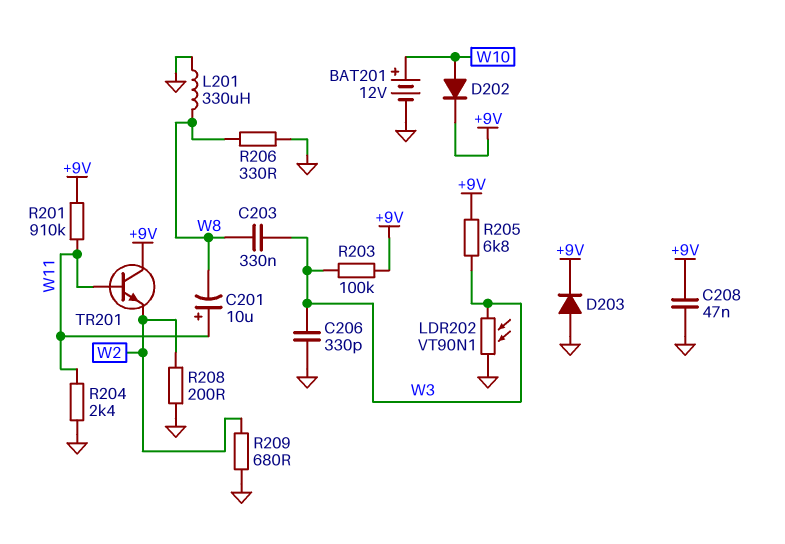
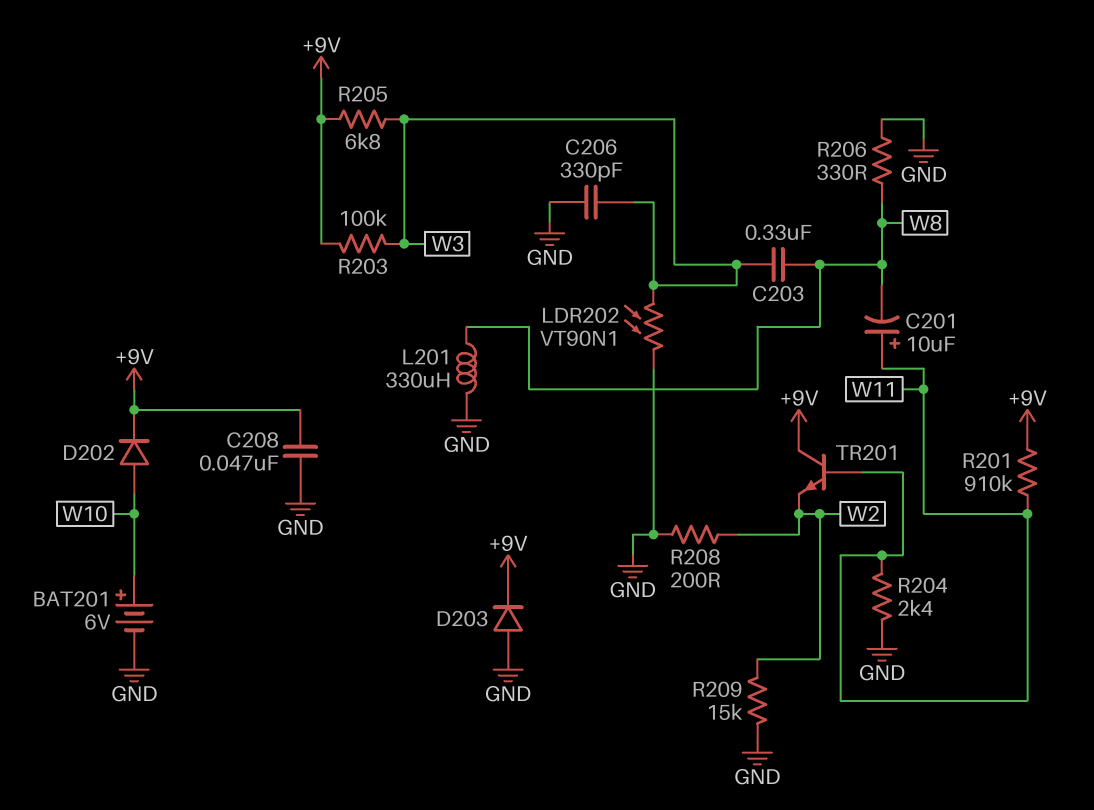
BAT201: 12V (plus W10, minus GND) -> 6V (plus W10, minus GND)
R209: 680 (GND, W2) -> 15k (GND, W2)

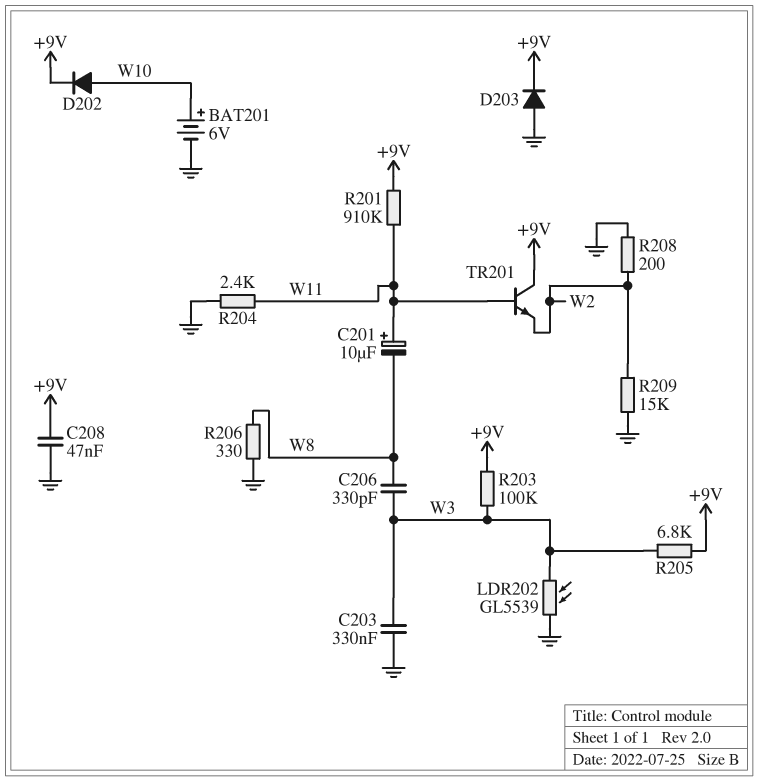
C203: 330nF (W3, W8) -> 330nF (GND, W3)
C206: 330pF (GND, W3) -> 330pF (W3, W8)
L201: 330uH (GND, W8) -> none
LDR202: VT90N1 (GND, W3) -> GL5539 (GND, W3)

